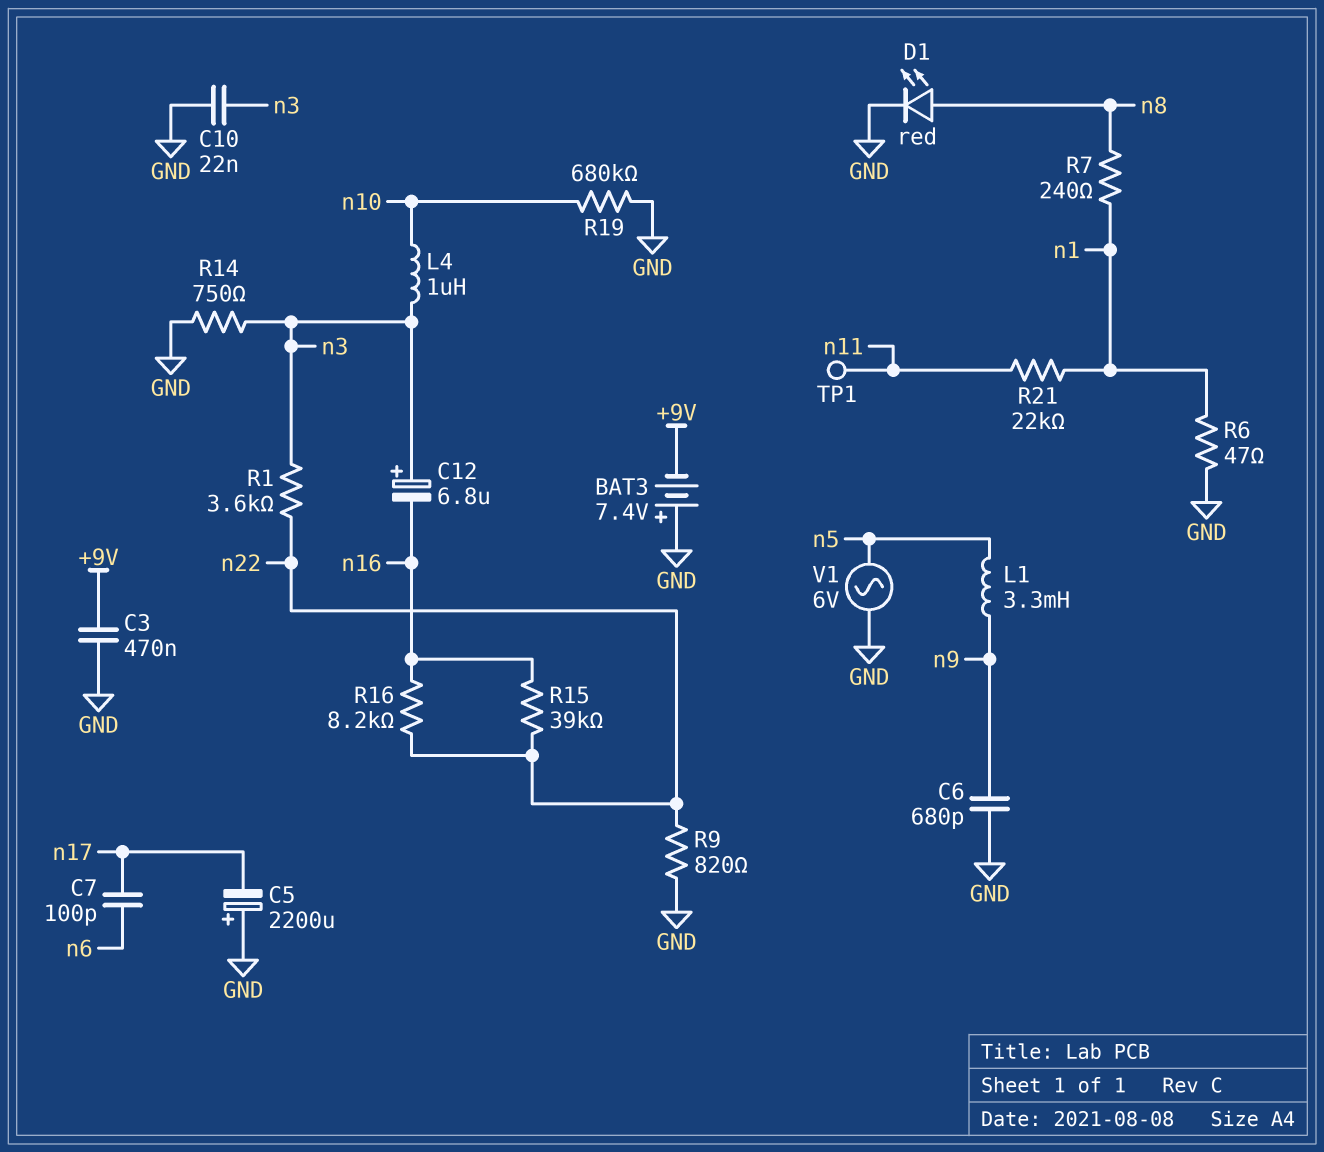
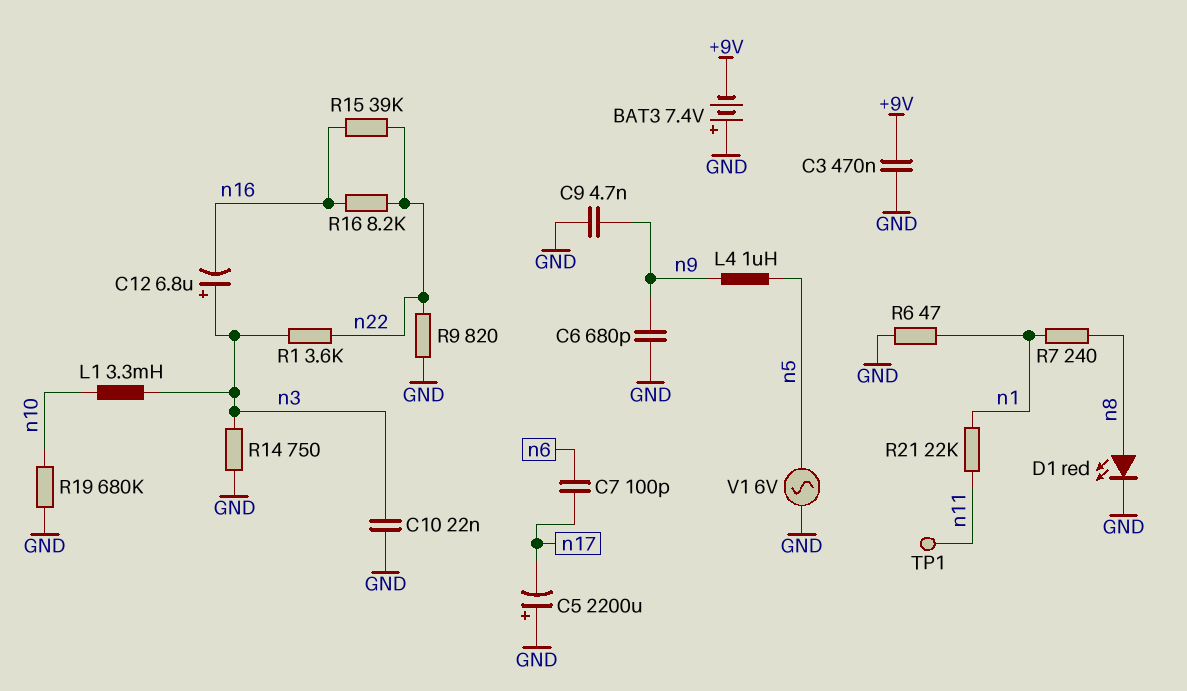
C9: none -> 4.7nF (GND, n9)
L1: 3.3mH (n5, n9) -> 3.3mH (n3, n10)
L4: 1uH (n3, n10) -> 1uH (n5, n9)

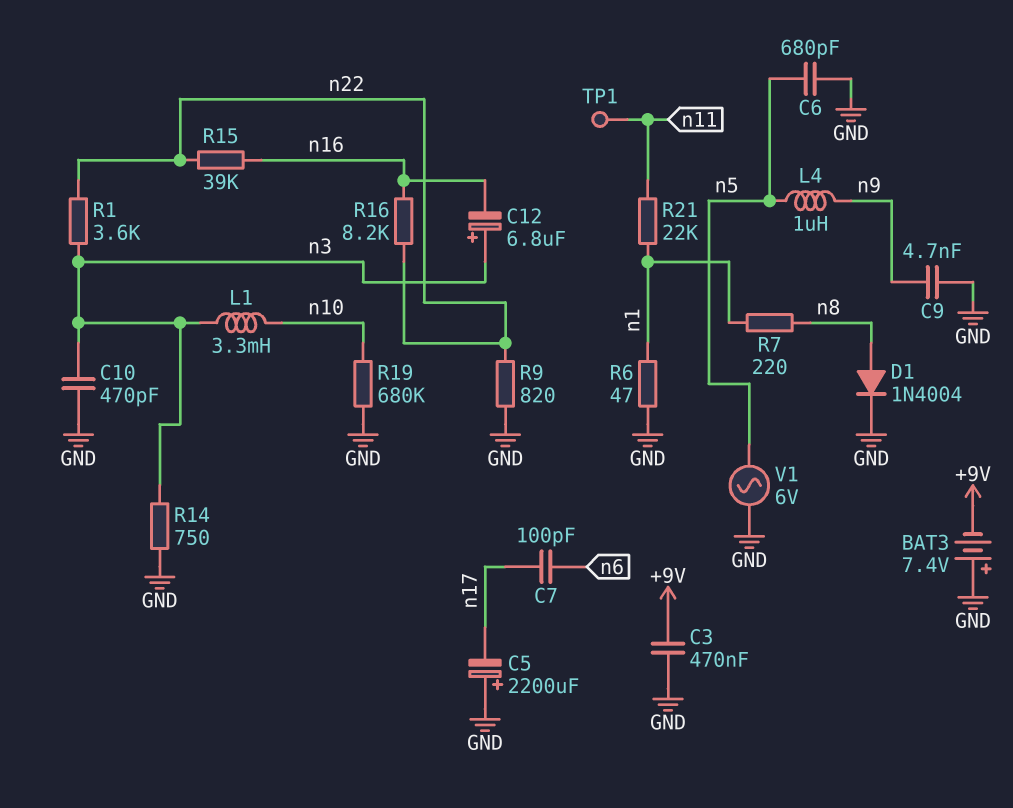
C6: 680pF (GND, n9) -> 680pF (GND, n5)
C10: 22nF (GND, n3) -> 470pF (GND, n3)
D1: LED red (A n8, K GND) -> diode 1N4004 (A n8, K GND)
R7: 240 (n1, n8) -> 220 (n1, n8)

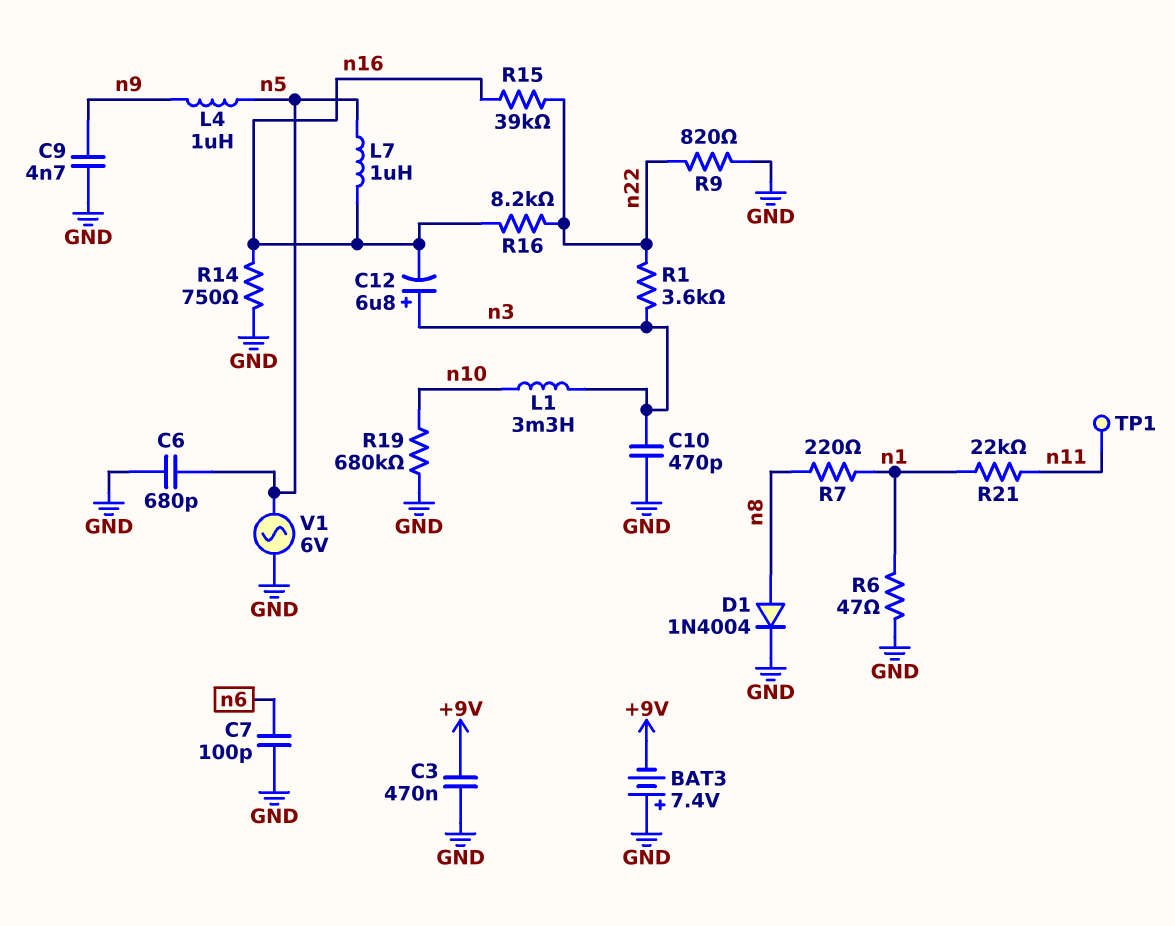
C5: 2200uF (plus GND, minus n17) -> none
C7: 100pF (n6, n17) -> 100pF (GND, n6)
L7: none -> 1uH (n5, n16)
R14: 750 (GND, n3) -> 750 (GND, n16)

